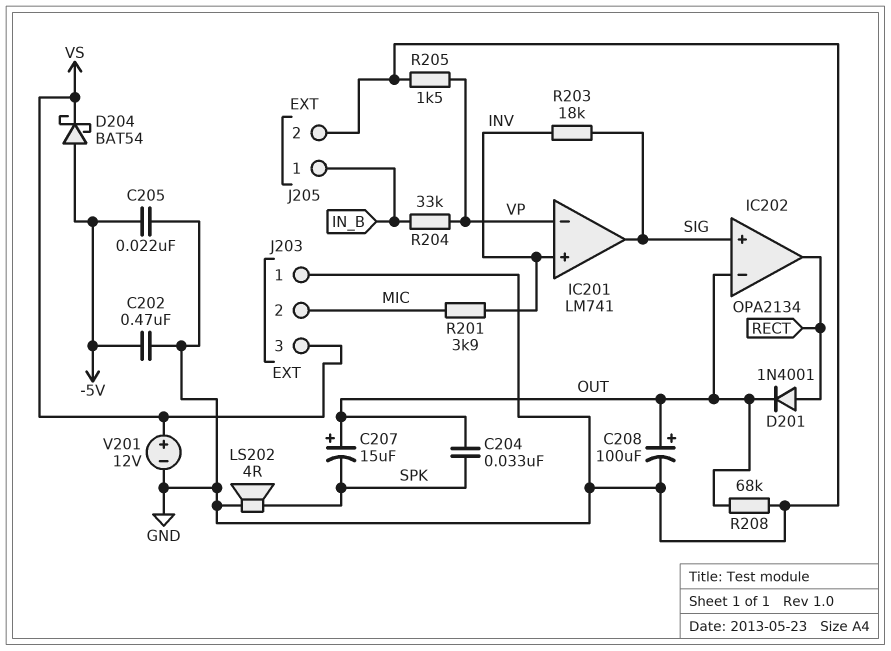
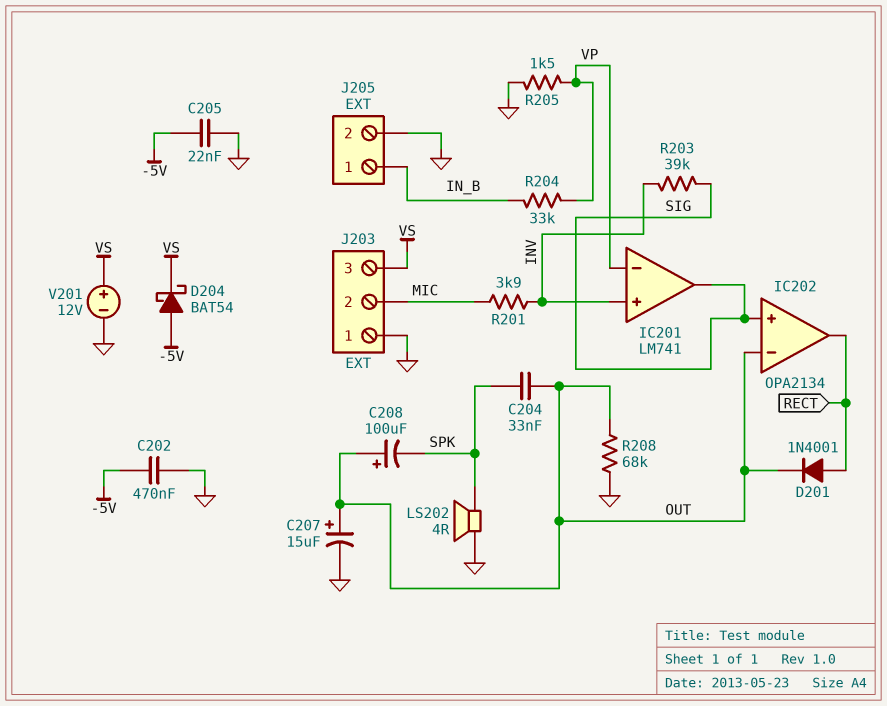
C207: 15uF (plus OUT, minus SPK) -> 15uF (plus OUT, minus GND)
C208: 100uF (plus OUT, minus GND) -> 100uF (plus OUT, minus SPK)
R203: 18k (INV, SIG) -> 39k (INV, SIG)

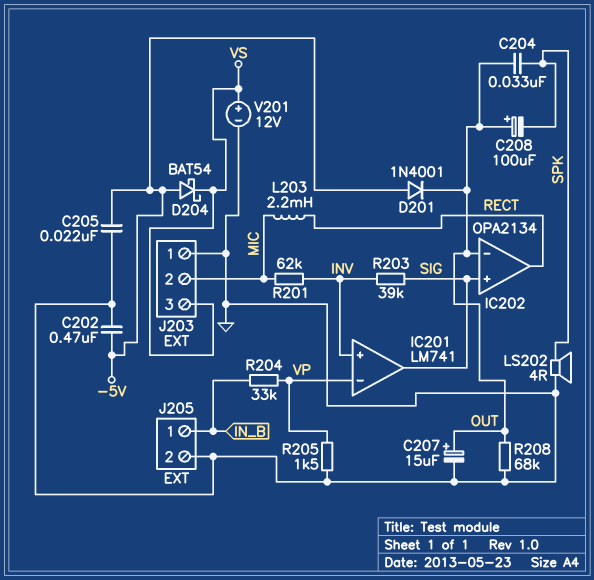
D201: diode 1N4001 (A RECT, K OUT) -> diode 1N4001 (A -5V, K OUT)
L203: none -> 2.2mH (MIC, RECT)
R201: 3.9k (INV, MIC) -> 62k (INV, MIC)

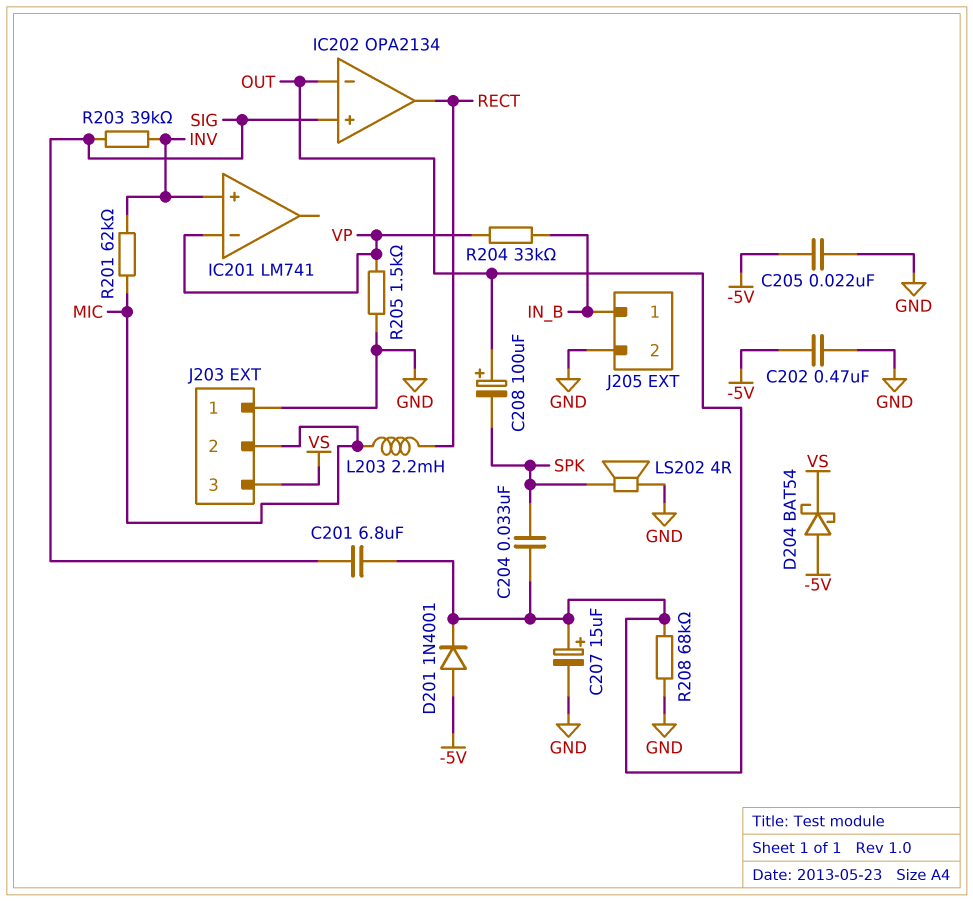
C201: none -> 6.8uF (OUT, SIG)
IC201 pin out: SIG -> none
V201: 12V (plus VS, minus GND) -> none

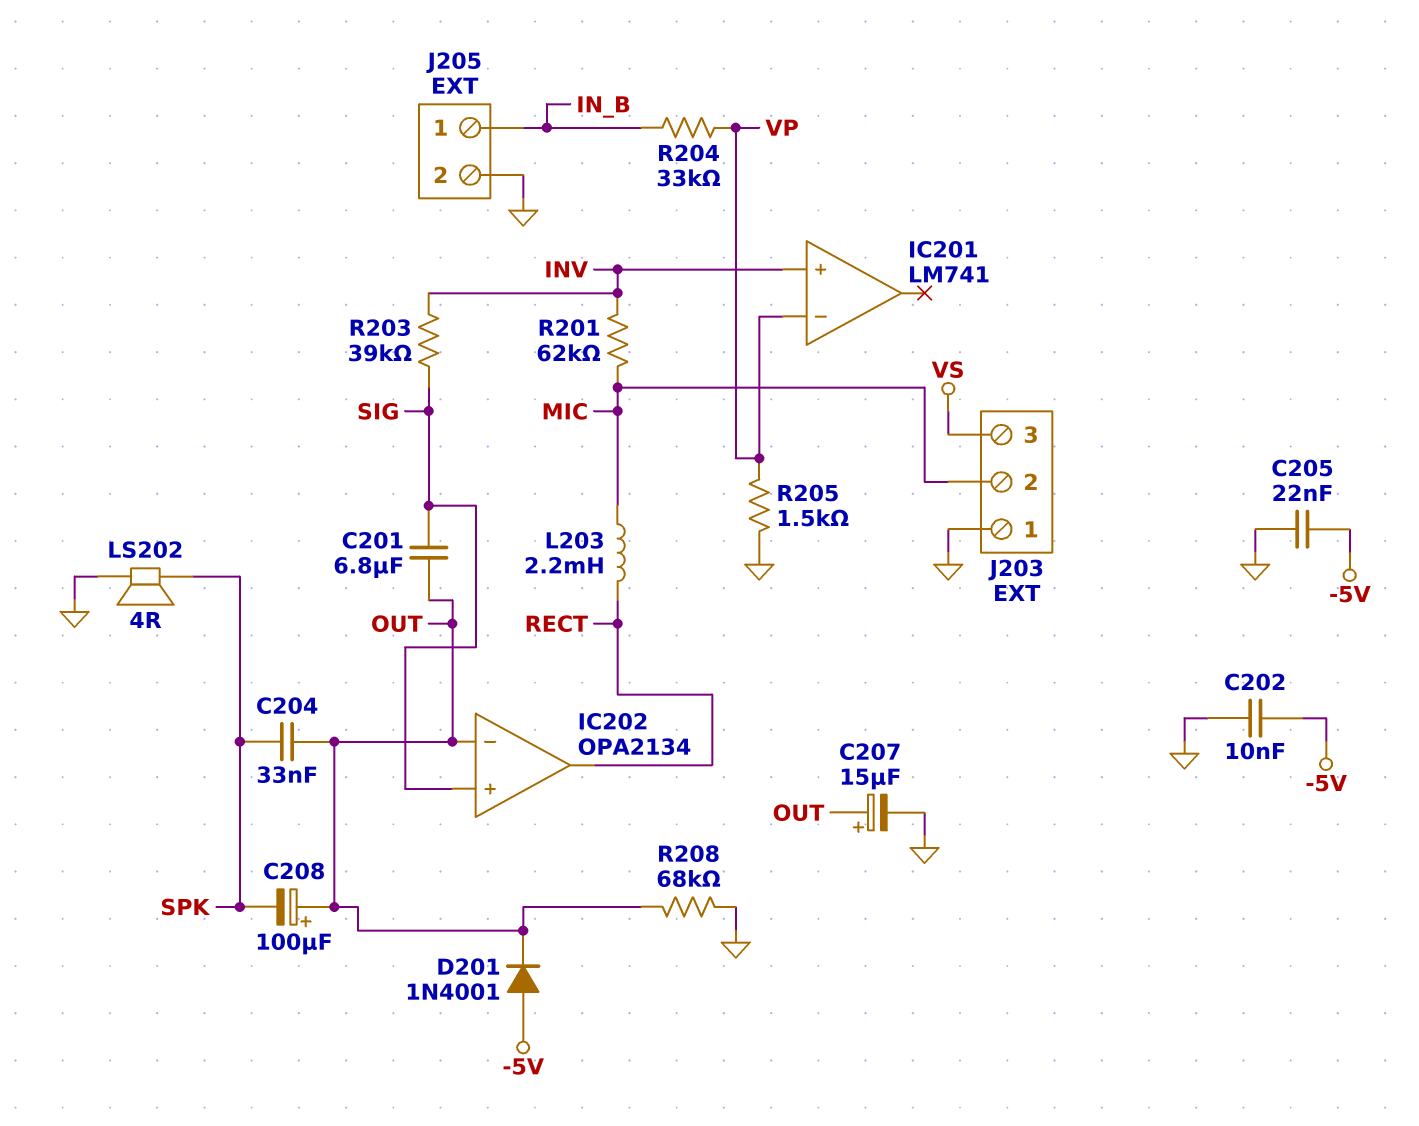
C202: 470nF (-5V, GND) -> 10nF (-5V, GND)
D204: schottky BAT54 (A -5V, K VS) -> none

